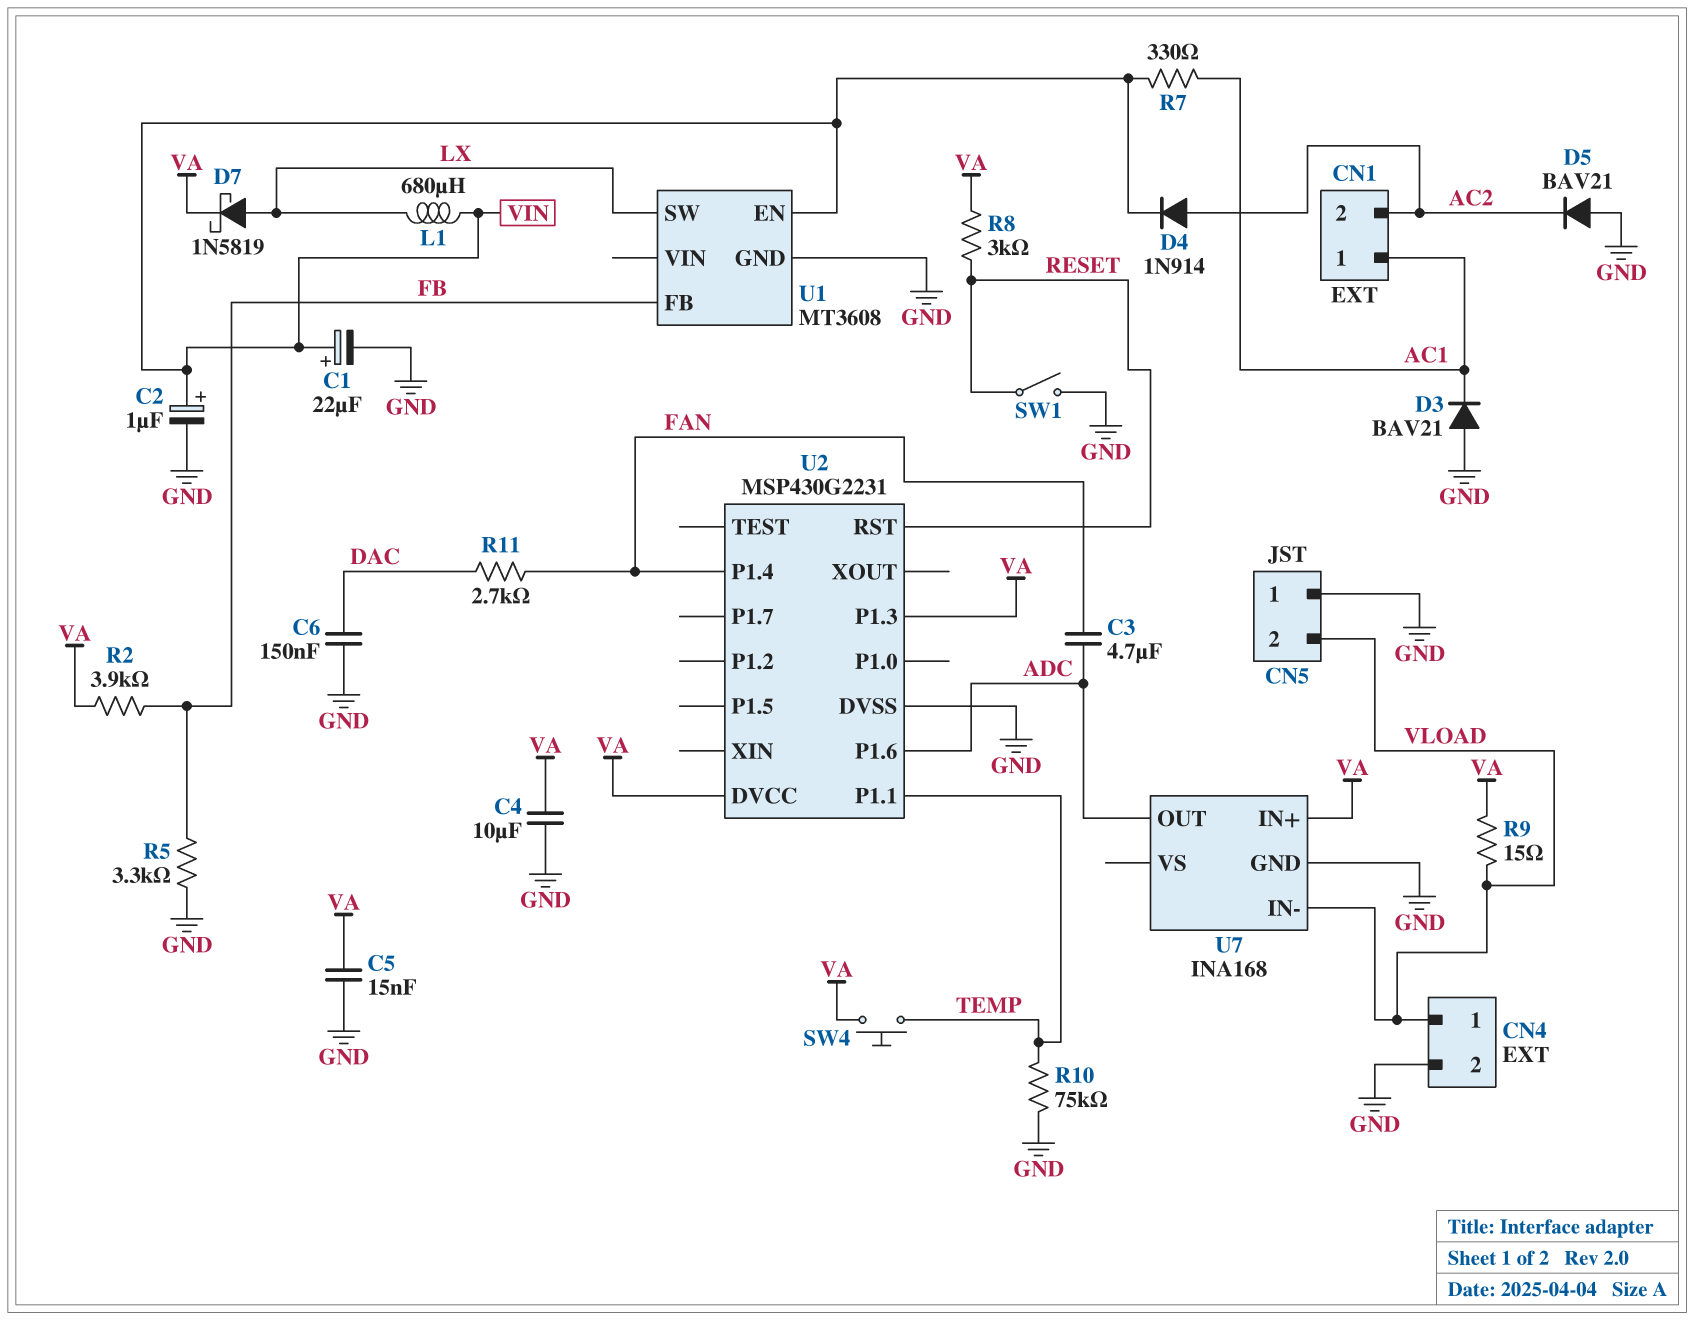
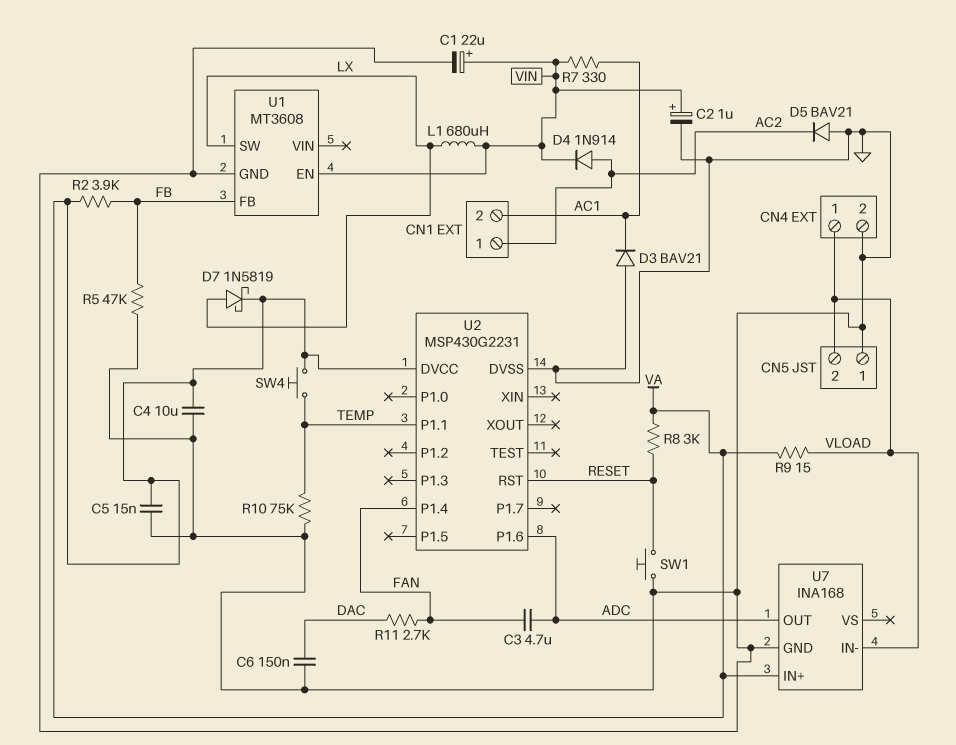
CN1 pin 1: AC1 -> AC2
CN1 pin 2: AC2 -> AC1
R5: 3.3k (FB, GND) -> 47k (FB, GND)
SW1: switch (GND, RESET) -> button (GND, RESET)
U2 pin P1.3: VA -> none

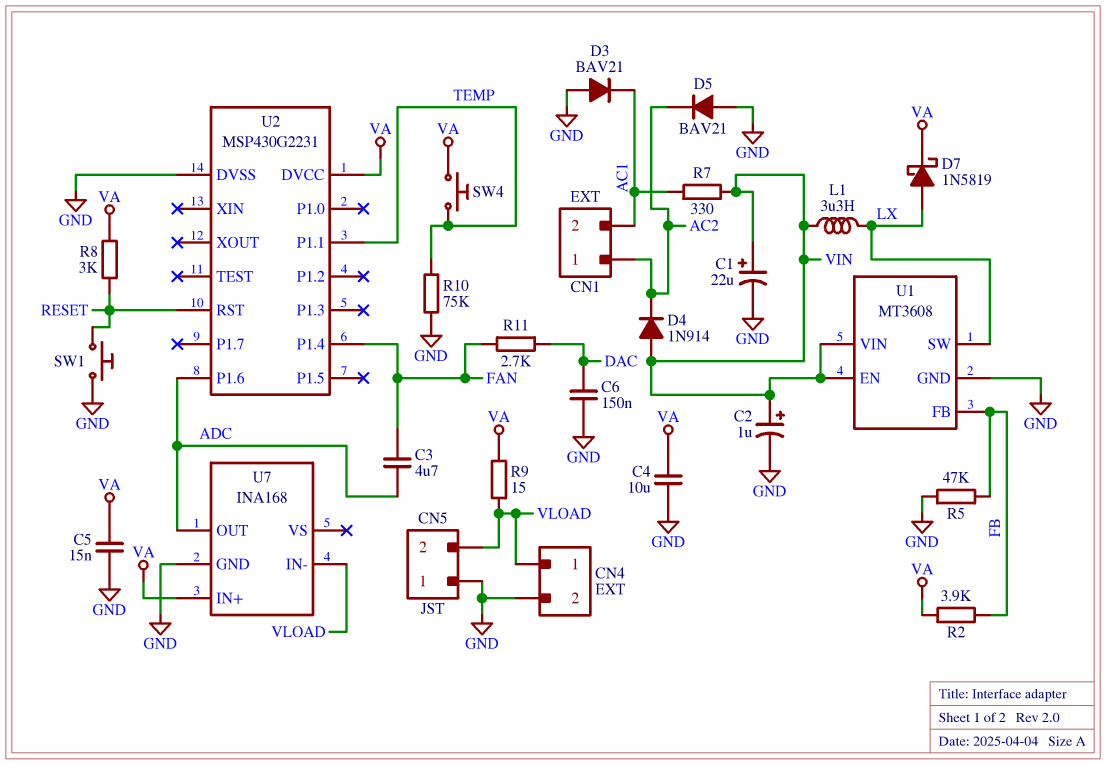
D4: diode 1N914 (A AC2, K VIN) -> diode 1N914 (A VIN, K AC2)
L1: 680uH (LX, VIN) -> 3.3uH (LX, VIN)
U1 pin VIN: none -> VIN

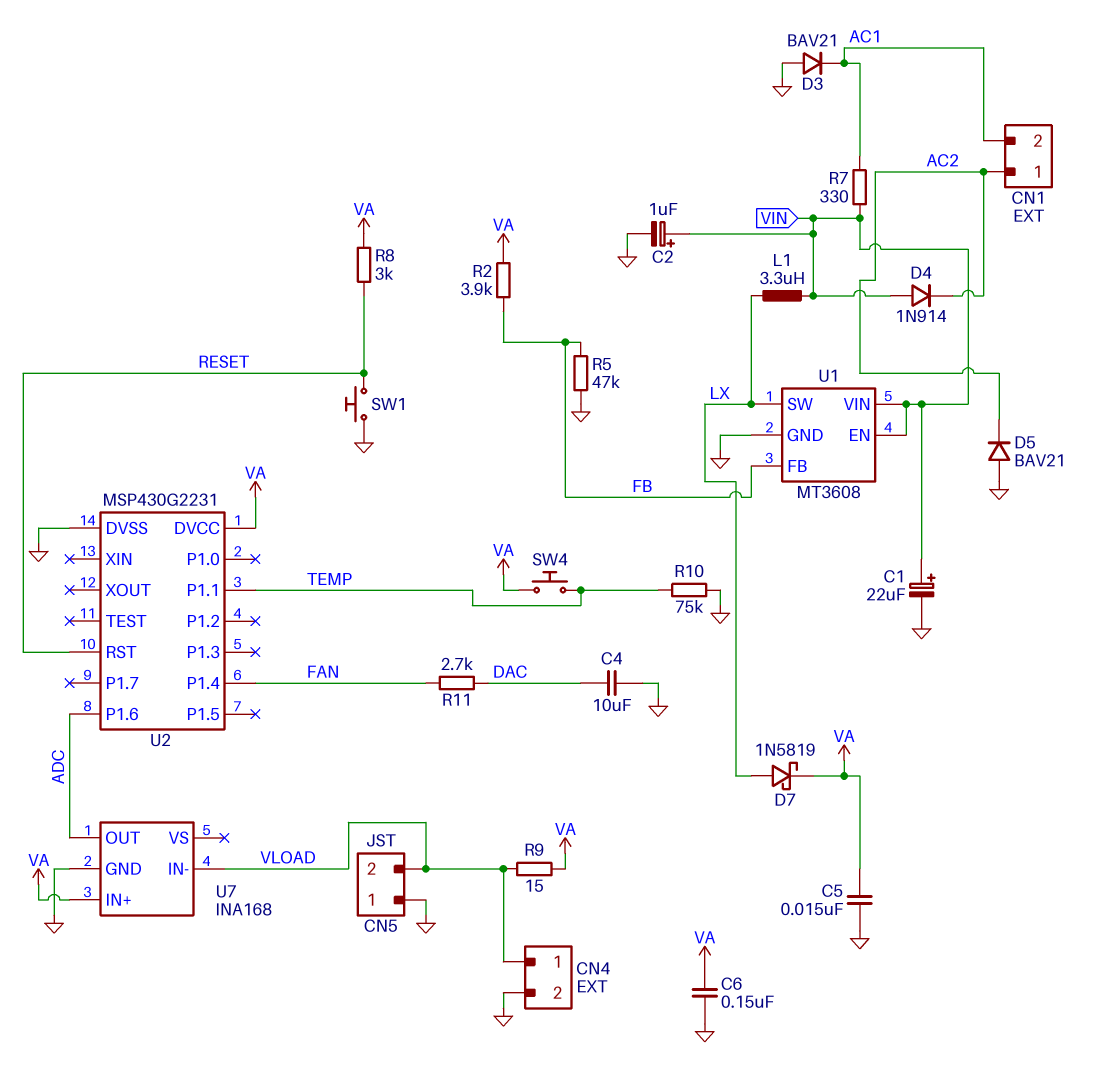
C3: 4.7uF (ADC, FAN) -> none
C4: 10uF (GND, VA) -> 10uF (DAC, GND)
C6: 150nF (DAC, GND) -> 150nF (GND, VA)

